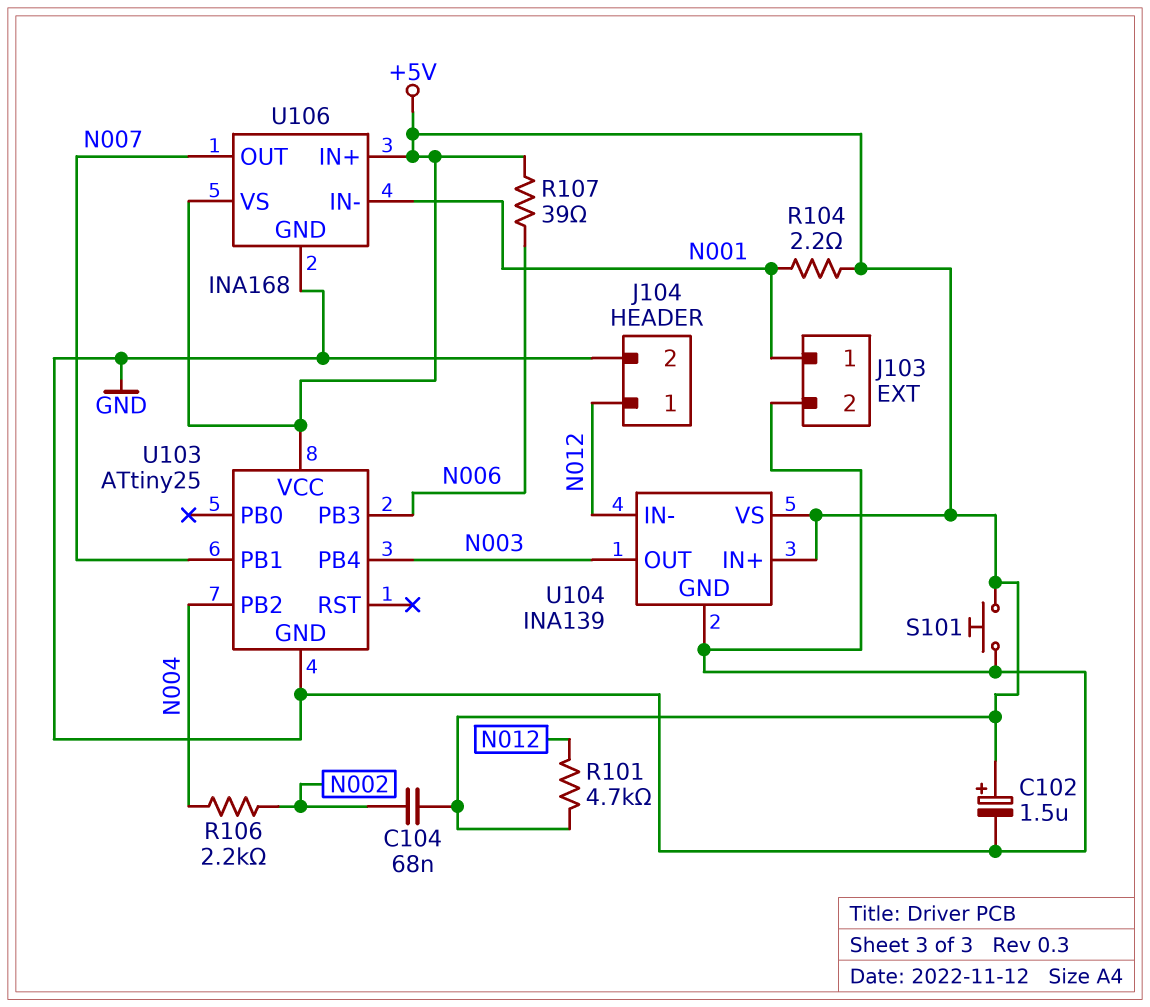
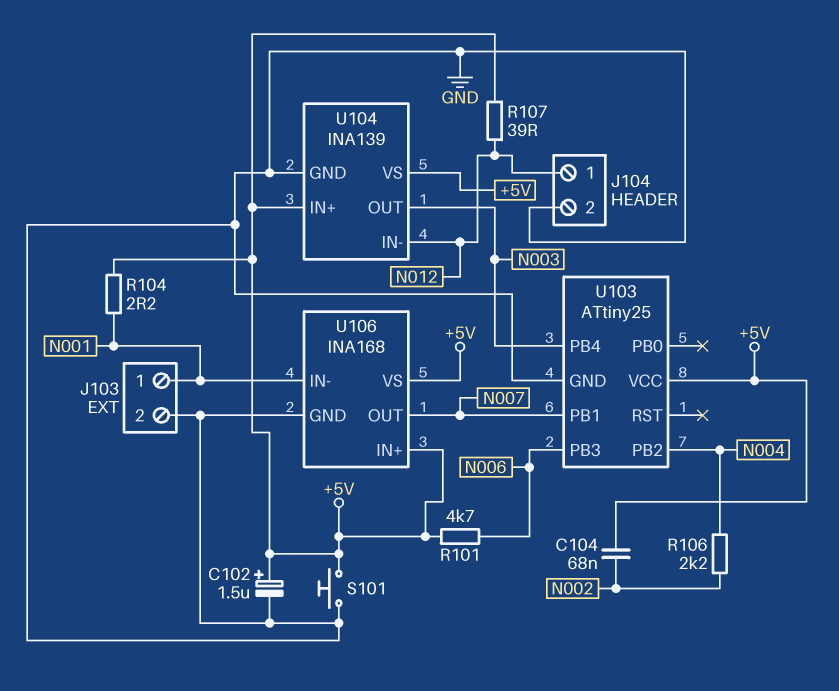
R101: 4.7k (+5V, N012) -> 4.7k (+5V, N006)
R107: 39 (+5V, N006) -> 39 (+5V, N012)

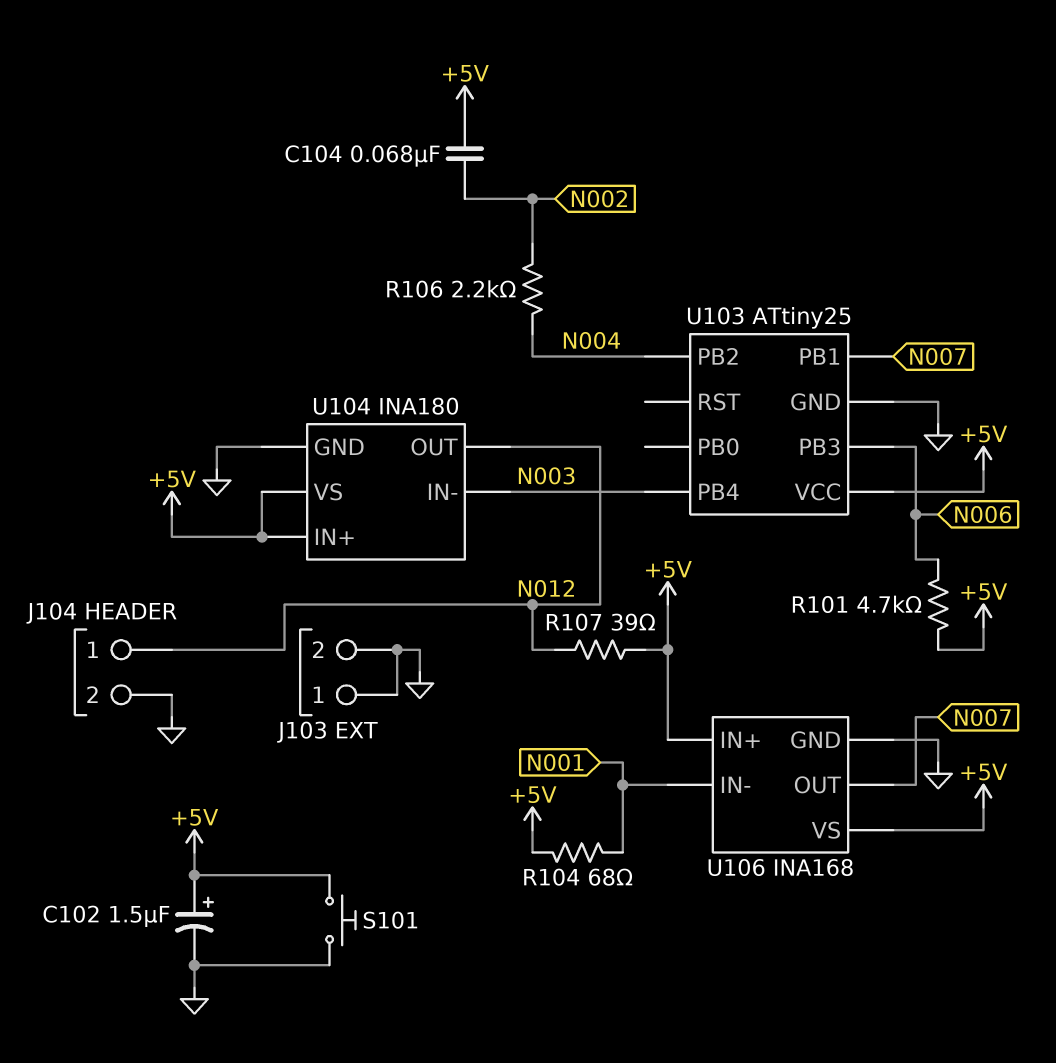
J103 pin 1: N001 -> GND
R104: 2.2 (+5V, N001) -> 68 (+5V, N001)
U104: INA139 -> INA180
U104 pin IN-: N012 -> N003
U104 pin OUT: N003 -> N012

